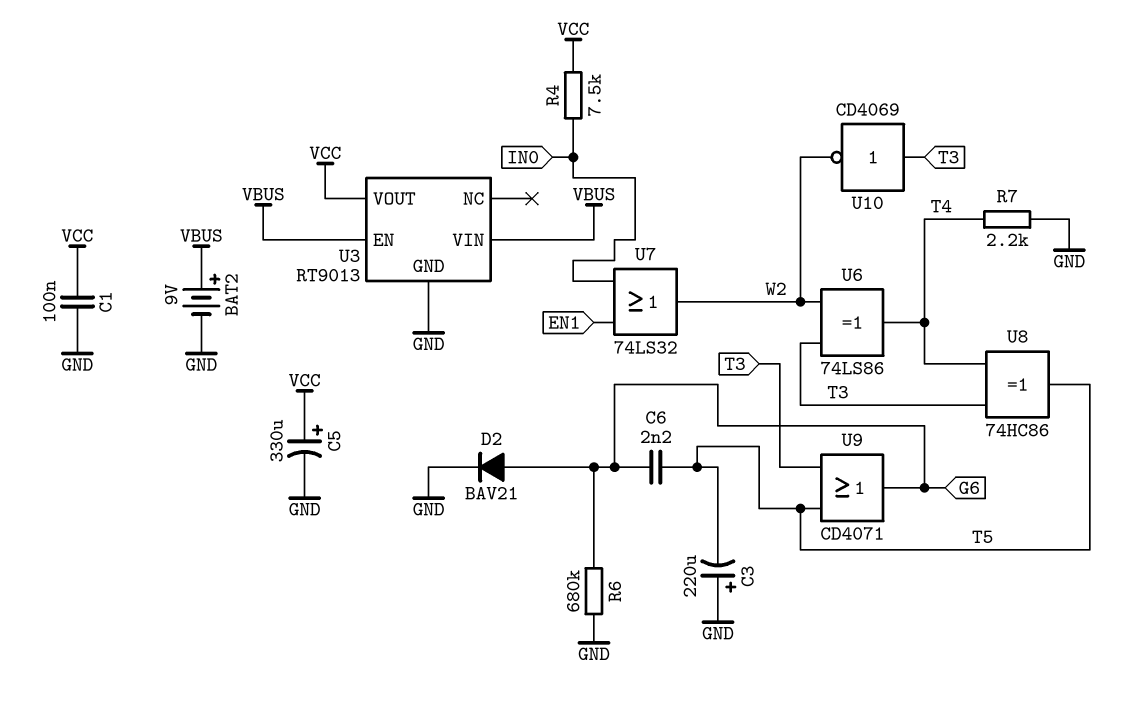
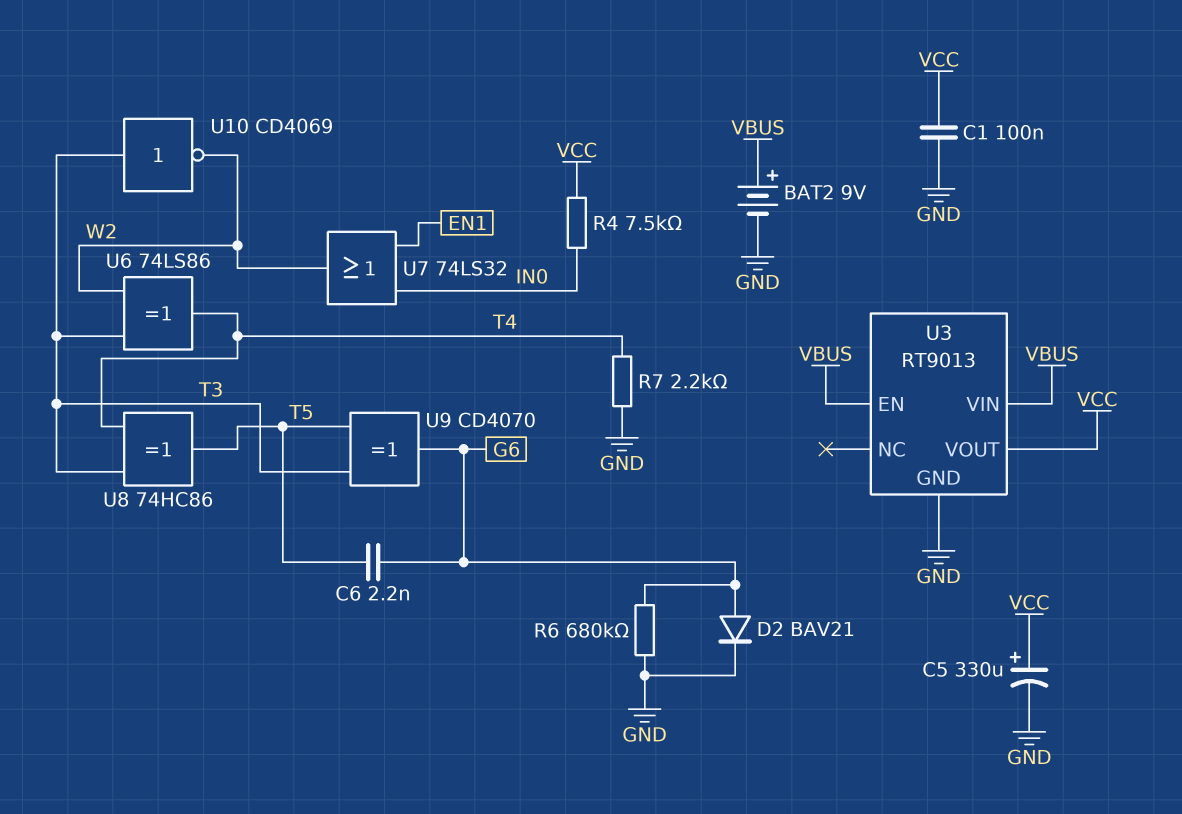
C3: 220uF (plus GND, minus T5) -> none
U9: OR CD4071 (in T3, in T5, out G6) -> XOR CD4070 (in T3, in T5, out G6)

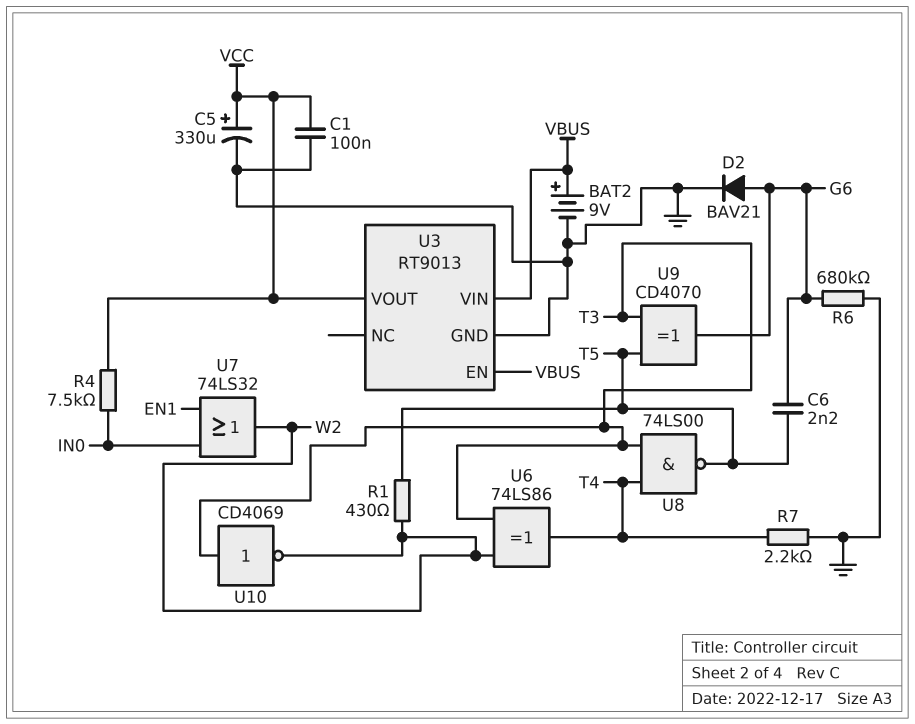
R1: none -> 430 (T5, W2)
U8: XOR 74HC86 (in T3, in T4, out T5) -> NAND 74LS00 (in T3, in T4, out T5)

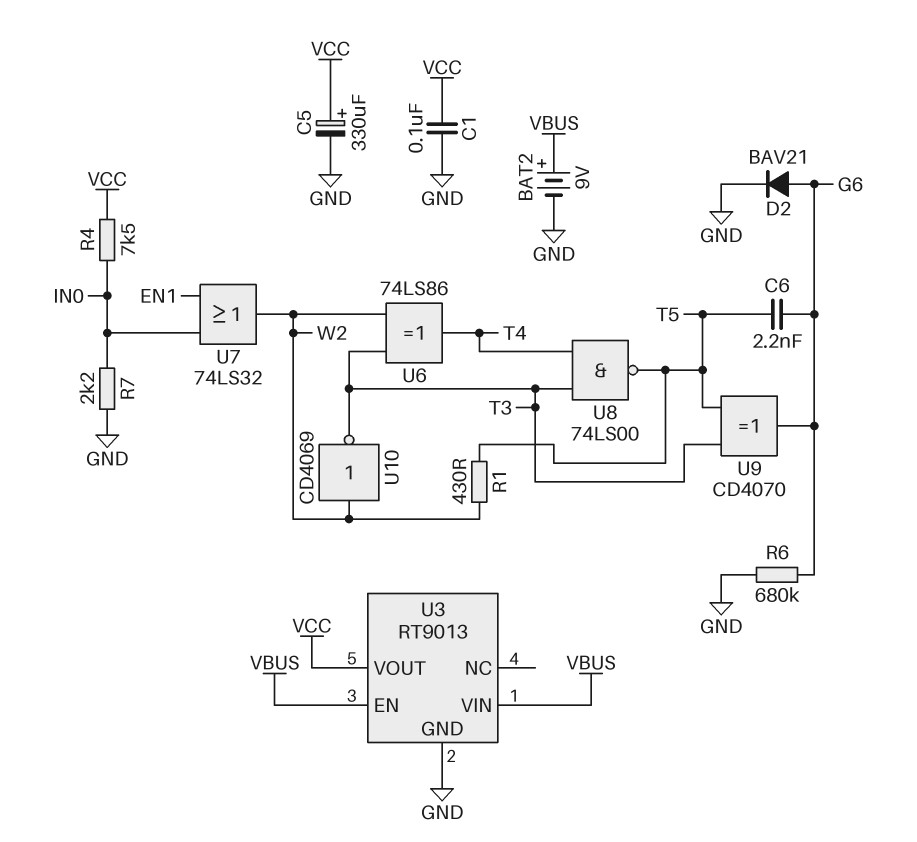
R7: 2.2k (GND, T4) -> 2.2k (GND, IN0)
U10: NOT CD4069 (in T3, out W2) -> NOT CD4069 (in W2, out T3)

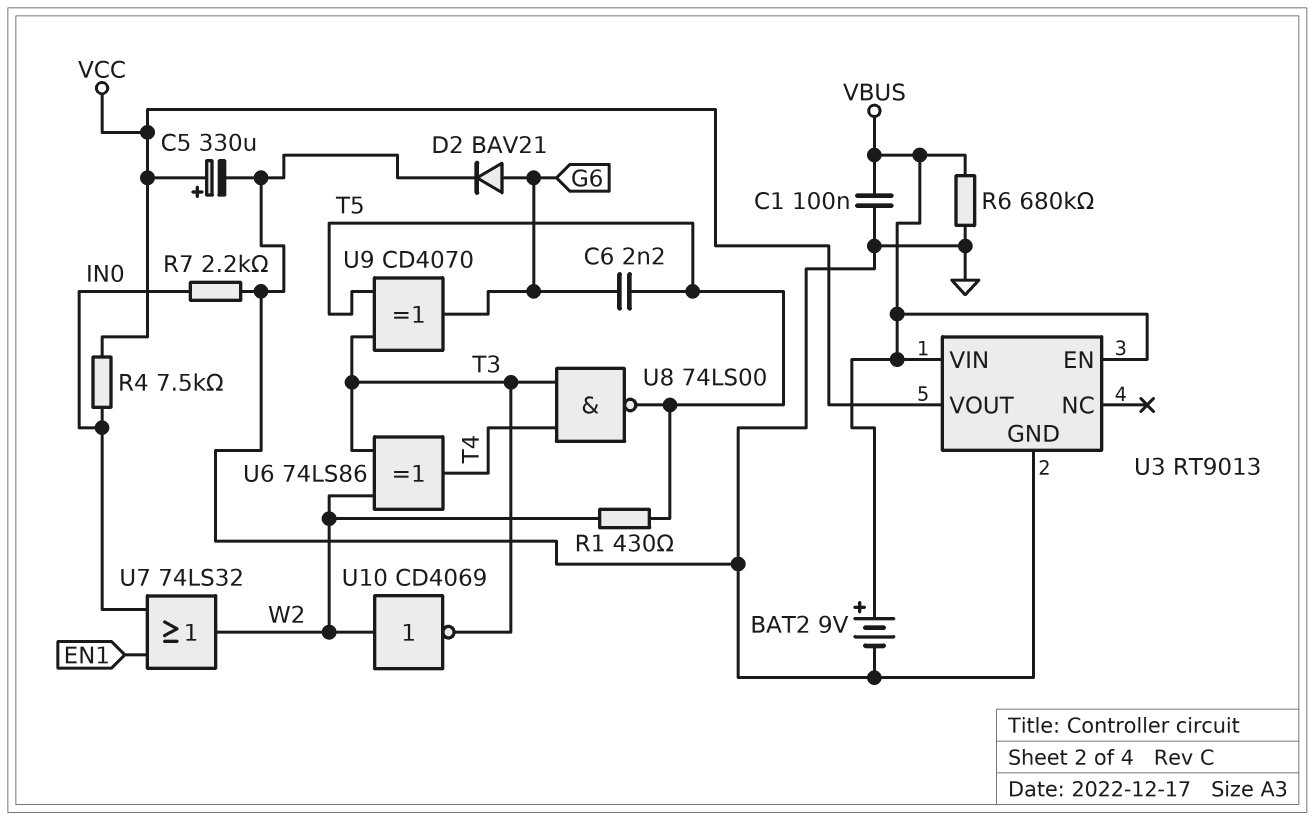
C1: 100nF (GND, VCC) -> 100nF (GND, VBUS)
R6: 680k (G6, GND) -> 680k (GND, VBUS)

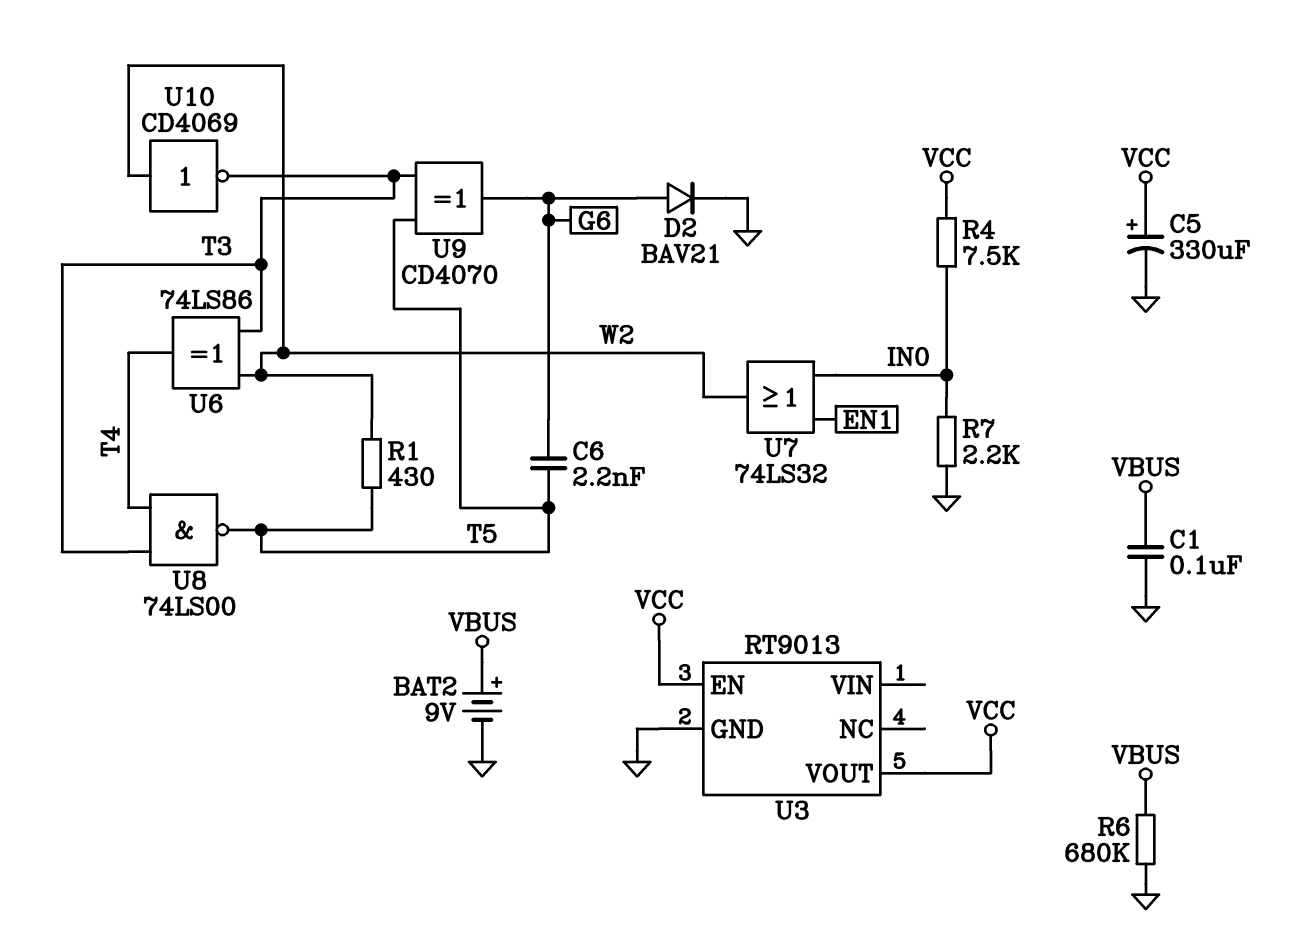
U3 pin EN: VBUS -> VCC
U3 pin VIN: VBUS -> none

